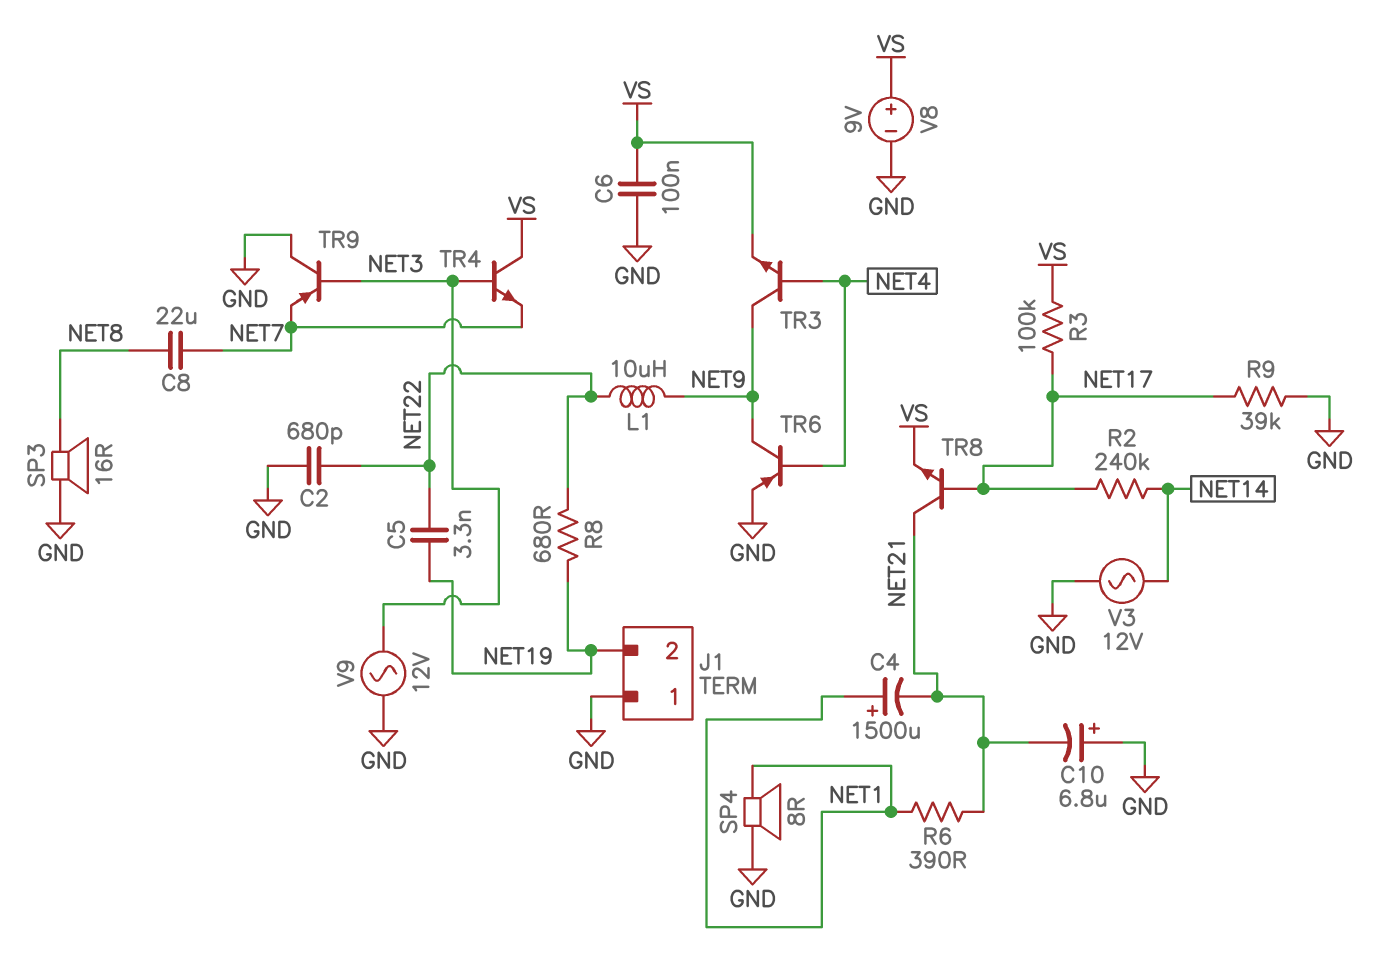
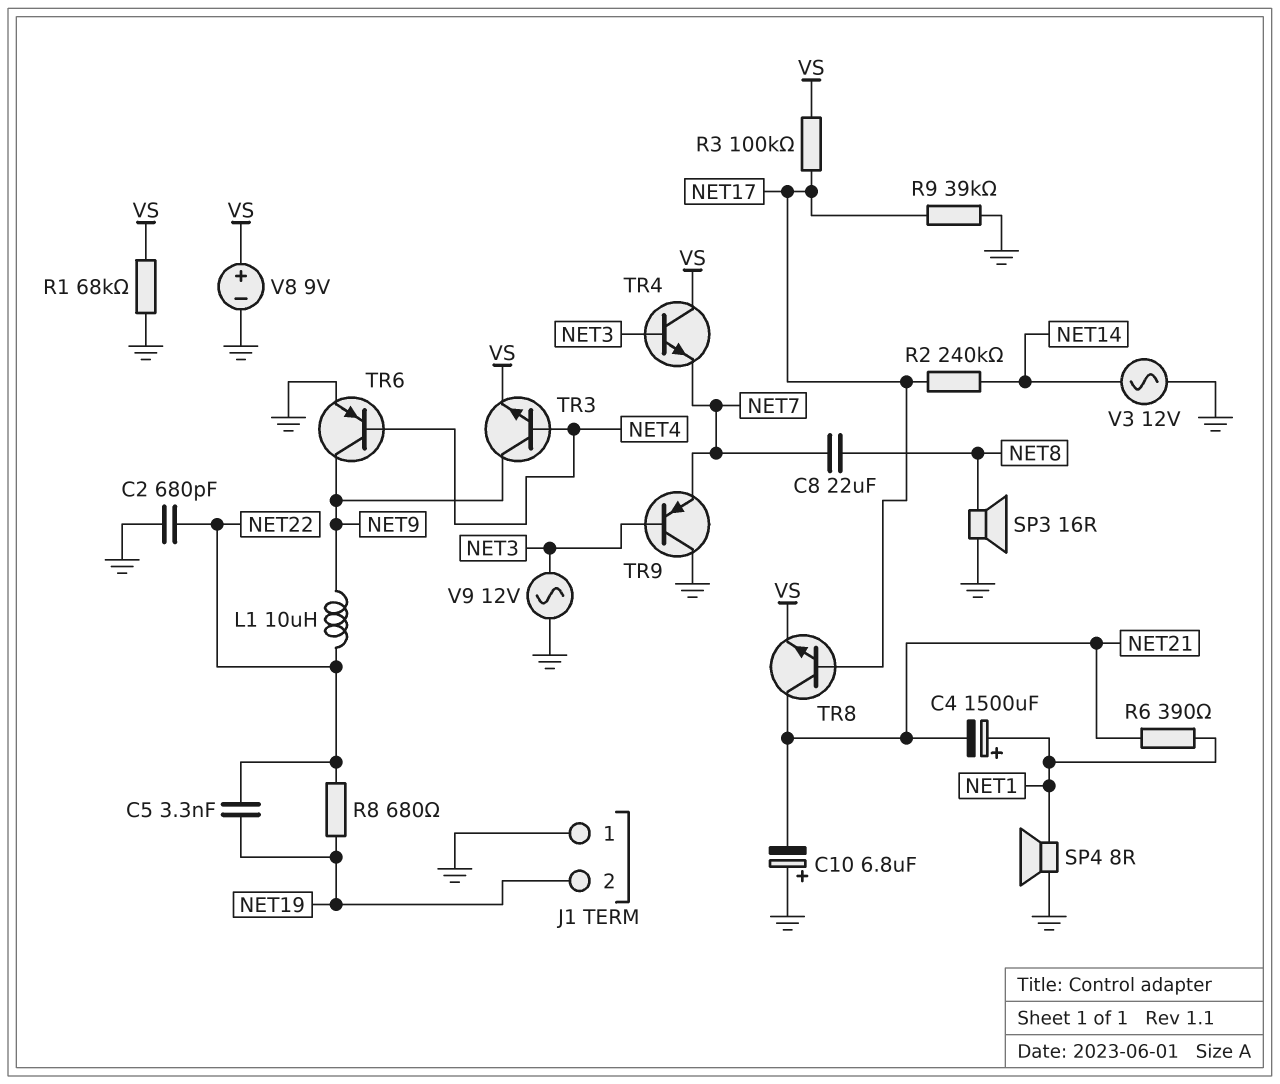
C6: 100nF (GND, VS) -> none
R1: none -> 68k (GND, VS)

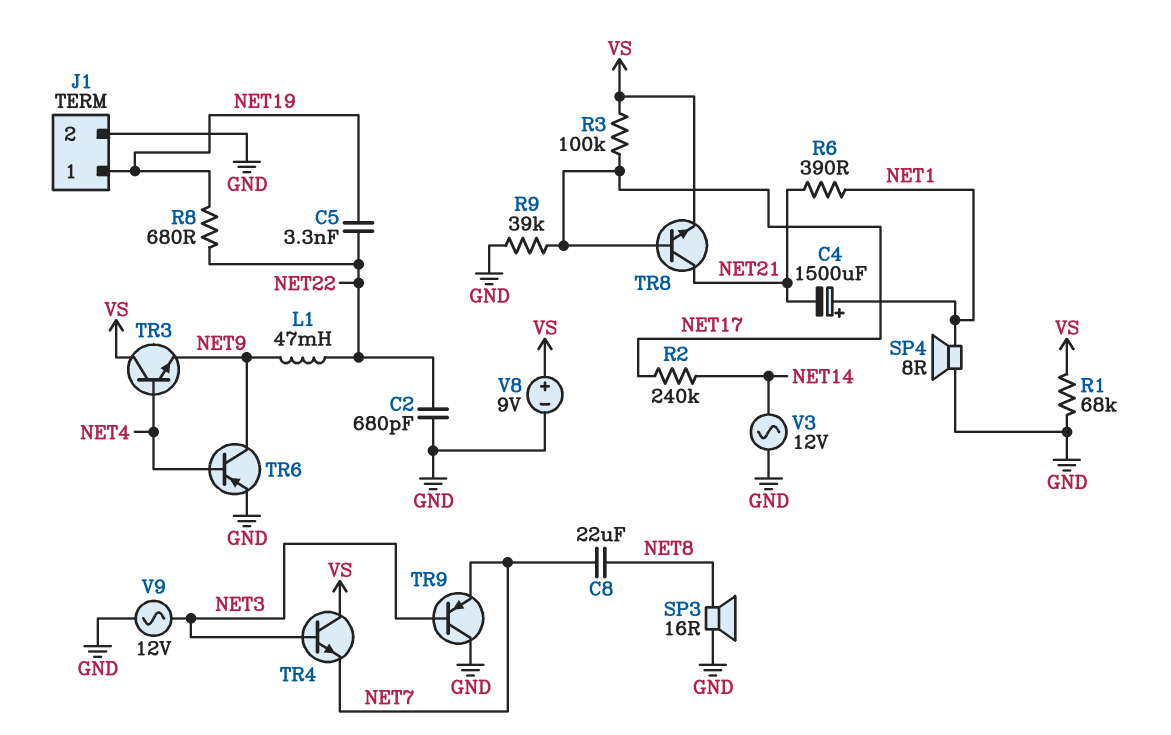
C10: 6.8uF (plus GND, minus NET21) -> none
J1 pin 1: GND -> NET19
J1 pin 2: NET19 -> GND
L1: 10uH (NET9, NET22) -> 47mH (NET9, NET22)
TR3: NPN (B NET4, C NET9, E VS) -> NPN (B NET4, C VS, E NET9)

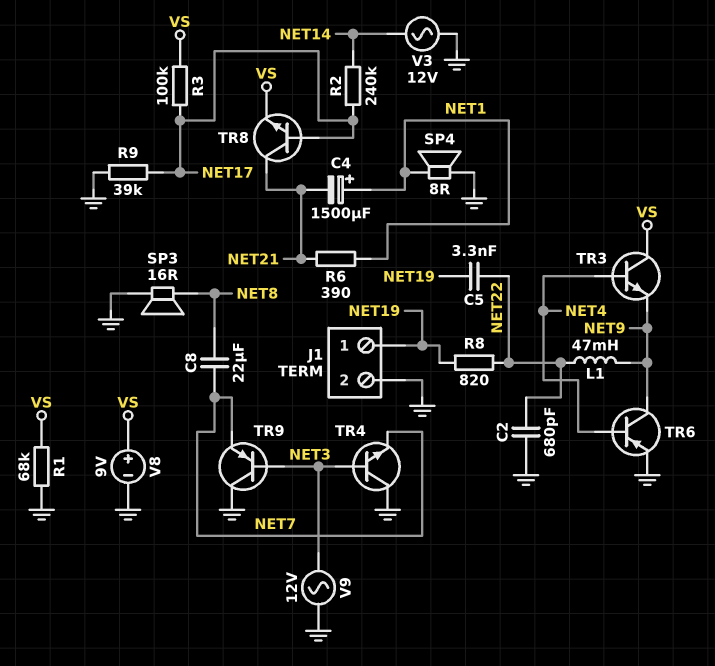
R8: 680 (NET19, NET22) -> 820 (NET19, NET22)
TR4: NPN (B NET3, C VS, E NET7) -> NPN (B NET3, C GND, E NET7)

